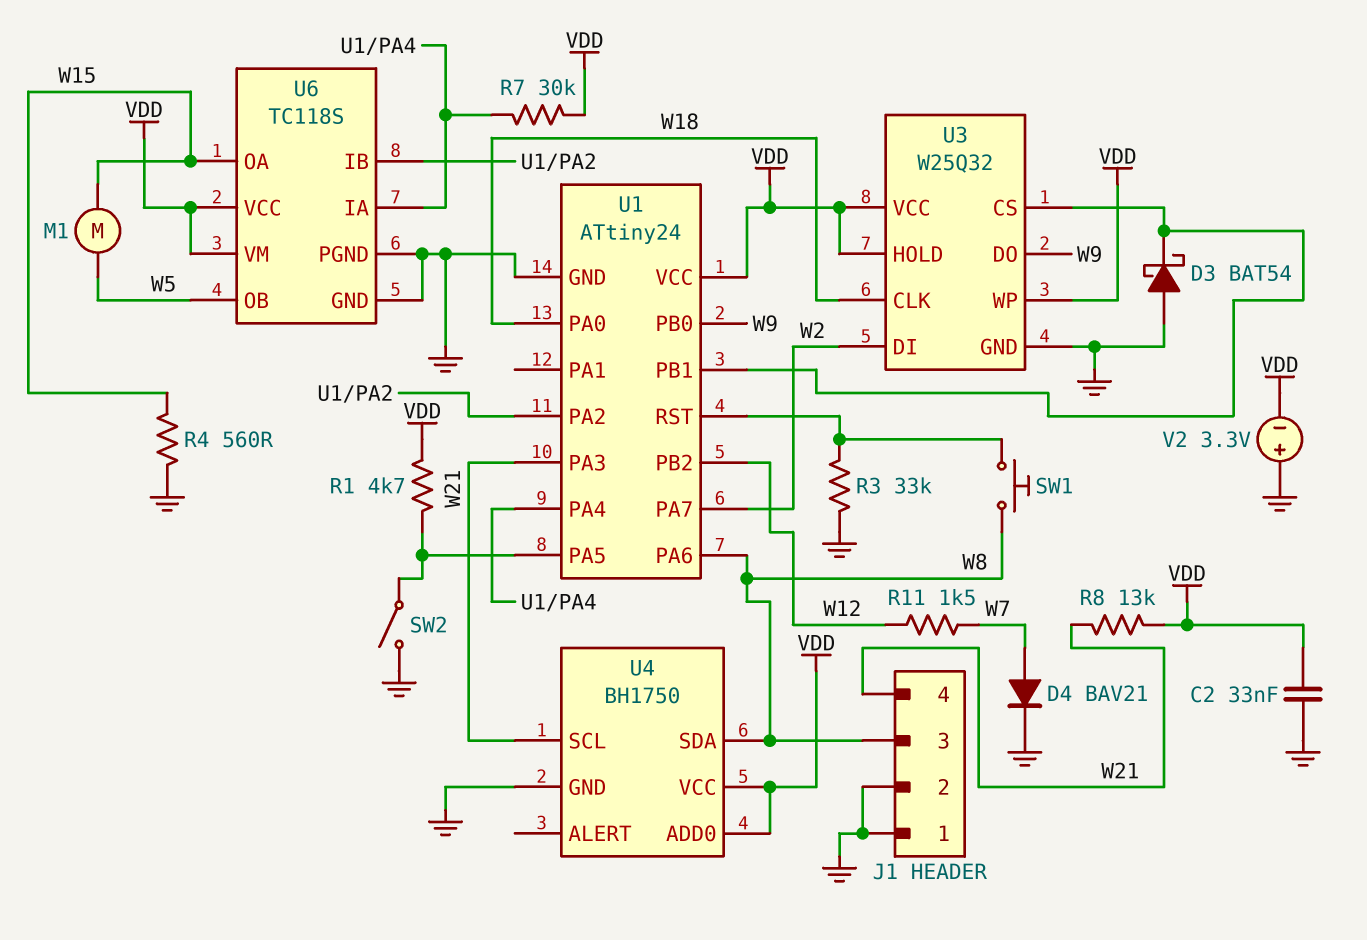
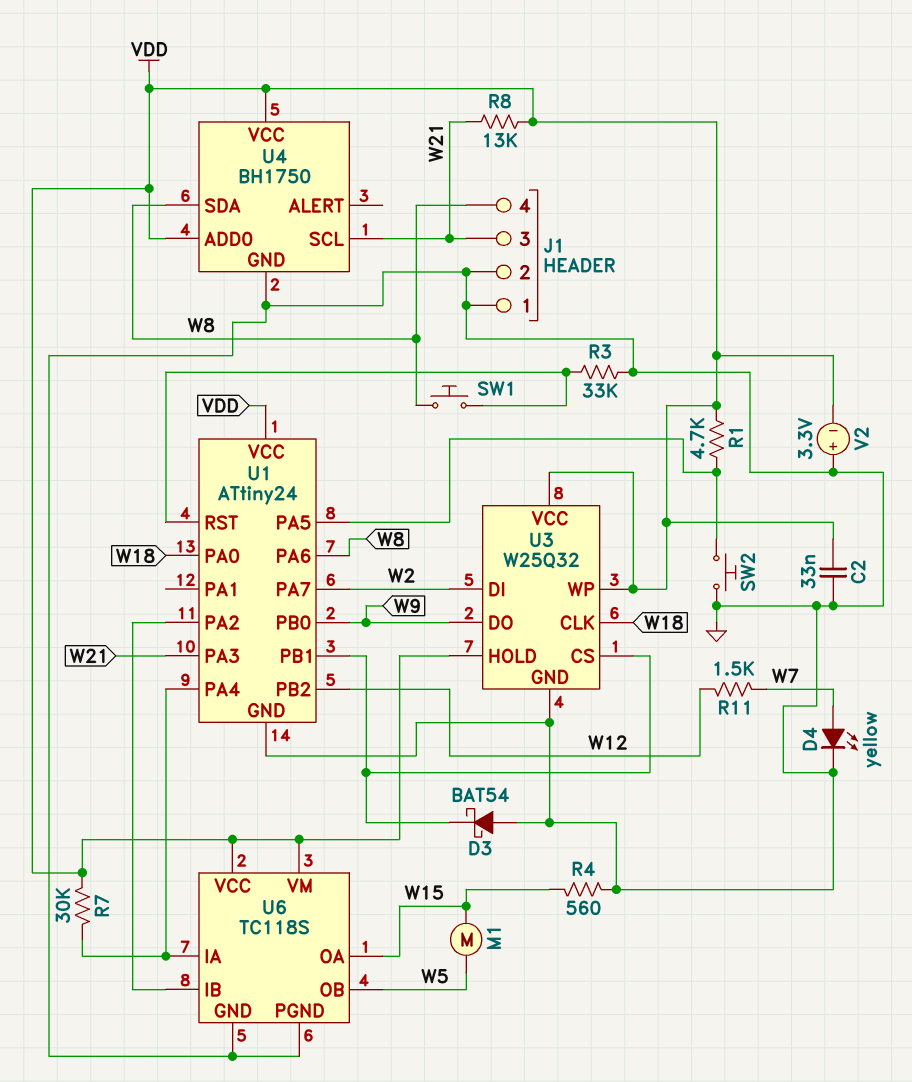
D4: diode BAV21 (A W7, K GND) -> LED yellow (A W7, K GND)
J1 pin 3: W8 -> W21
J1 pin 4: W21 -> W8
SW2: switch (GND, U1/PA5) -> button (GND, U1/PA5)

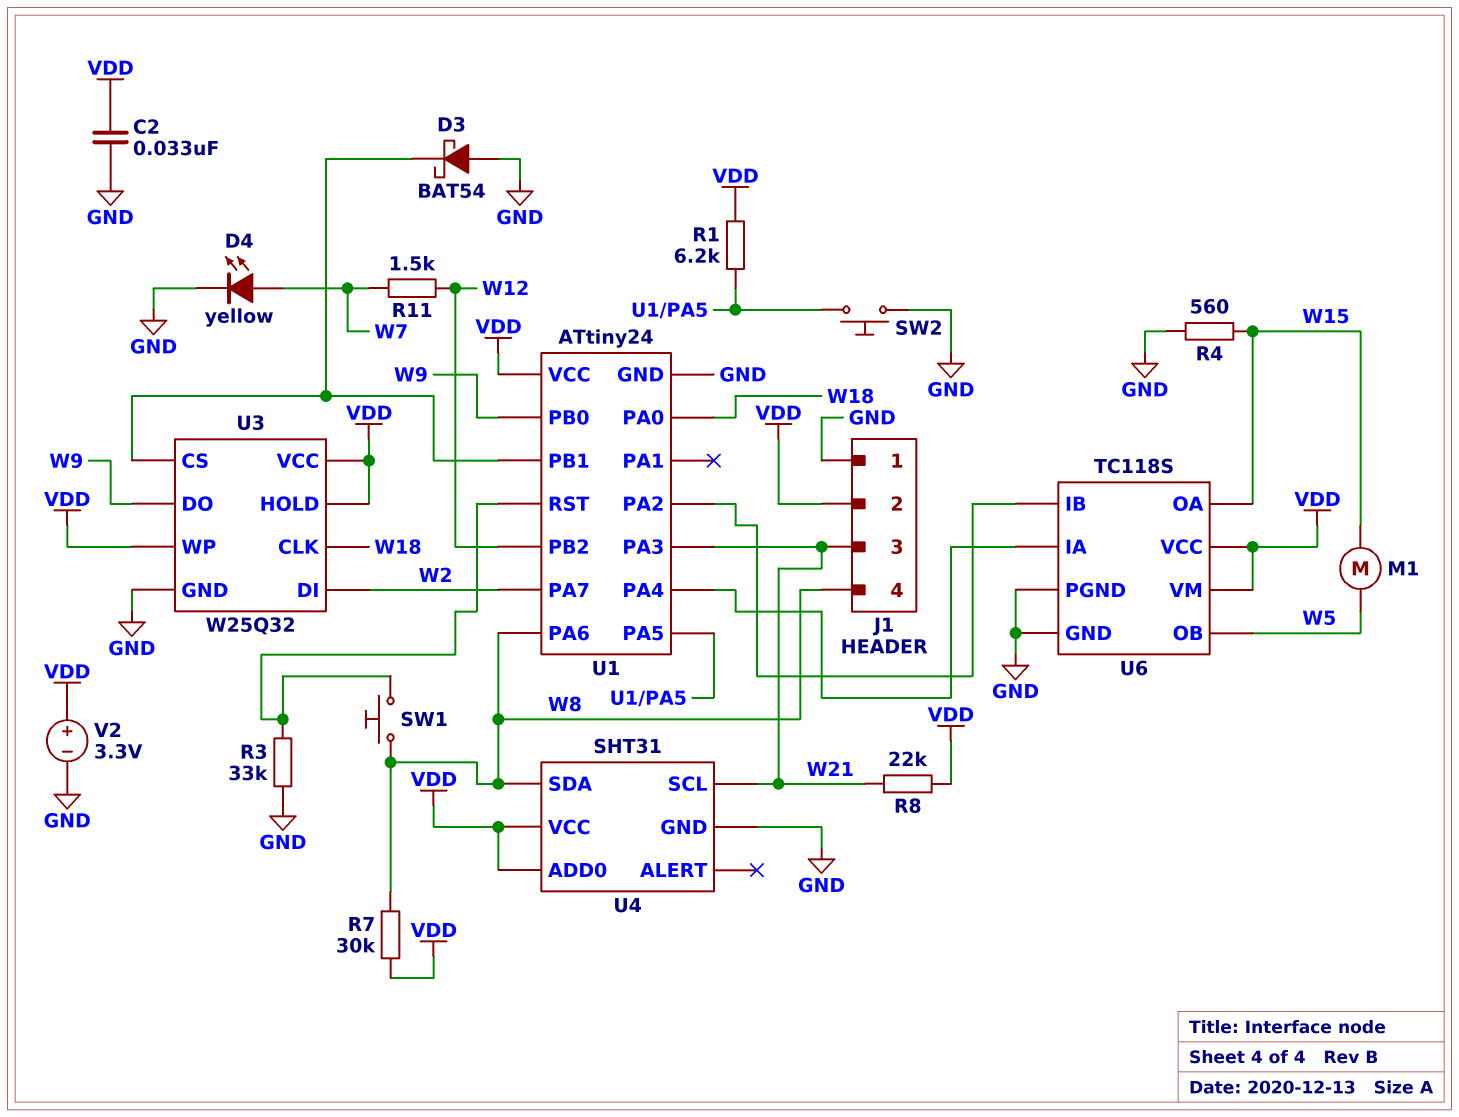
J1 pin 2: GND -> VDD
R1: 4.7k (U1/PA5, VDD) -> 6.2k (U1/PA5, VDD)
R7: 30k (U1/PA4, VDD) -> 30k (VDD, W8)
R8: 13k (VDD, W21) -> 22k (VDD, W21)
U4: BH1750 -> SHT31
V2: 3.3V (plus GND, minus VDD) -> 3.3V (plus VDD, minus GND)

